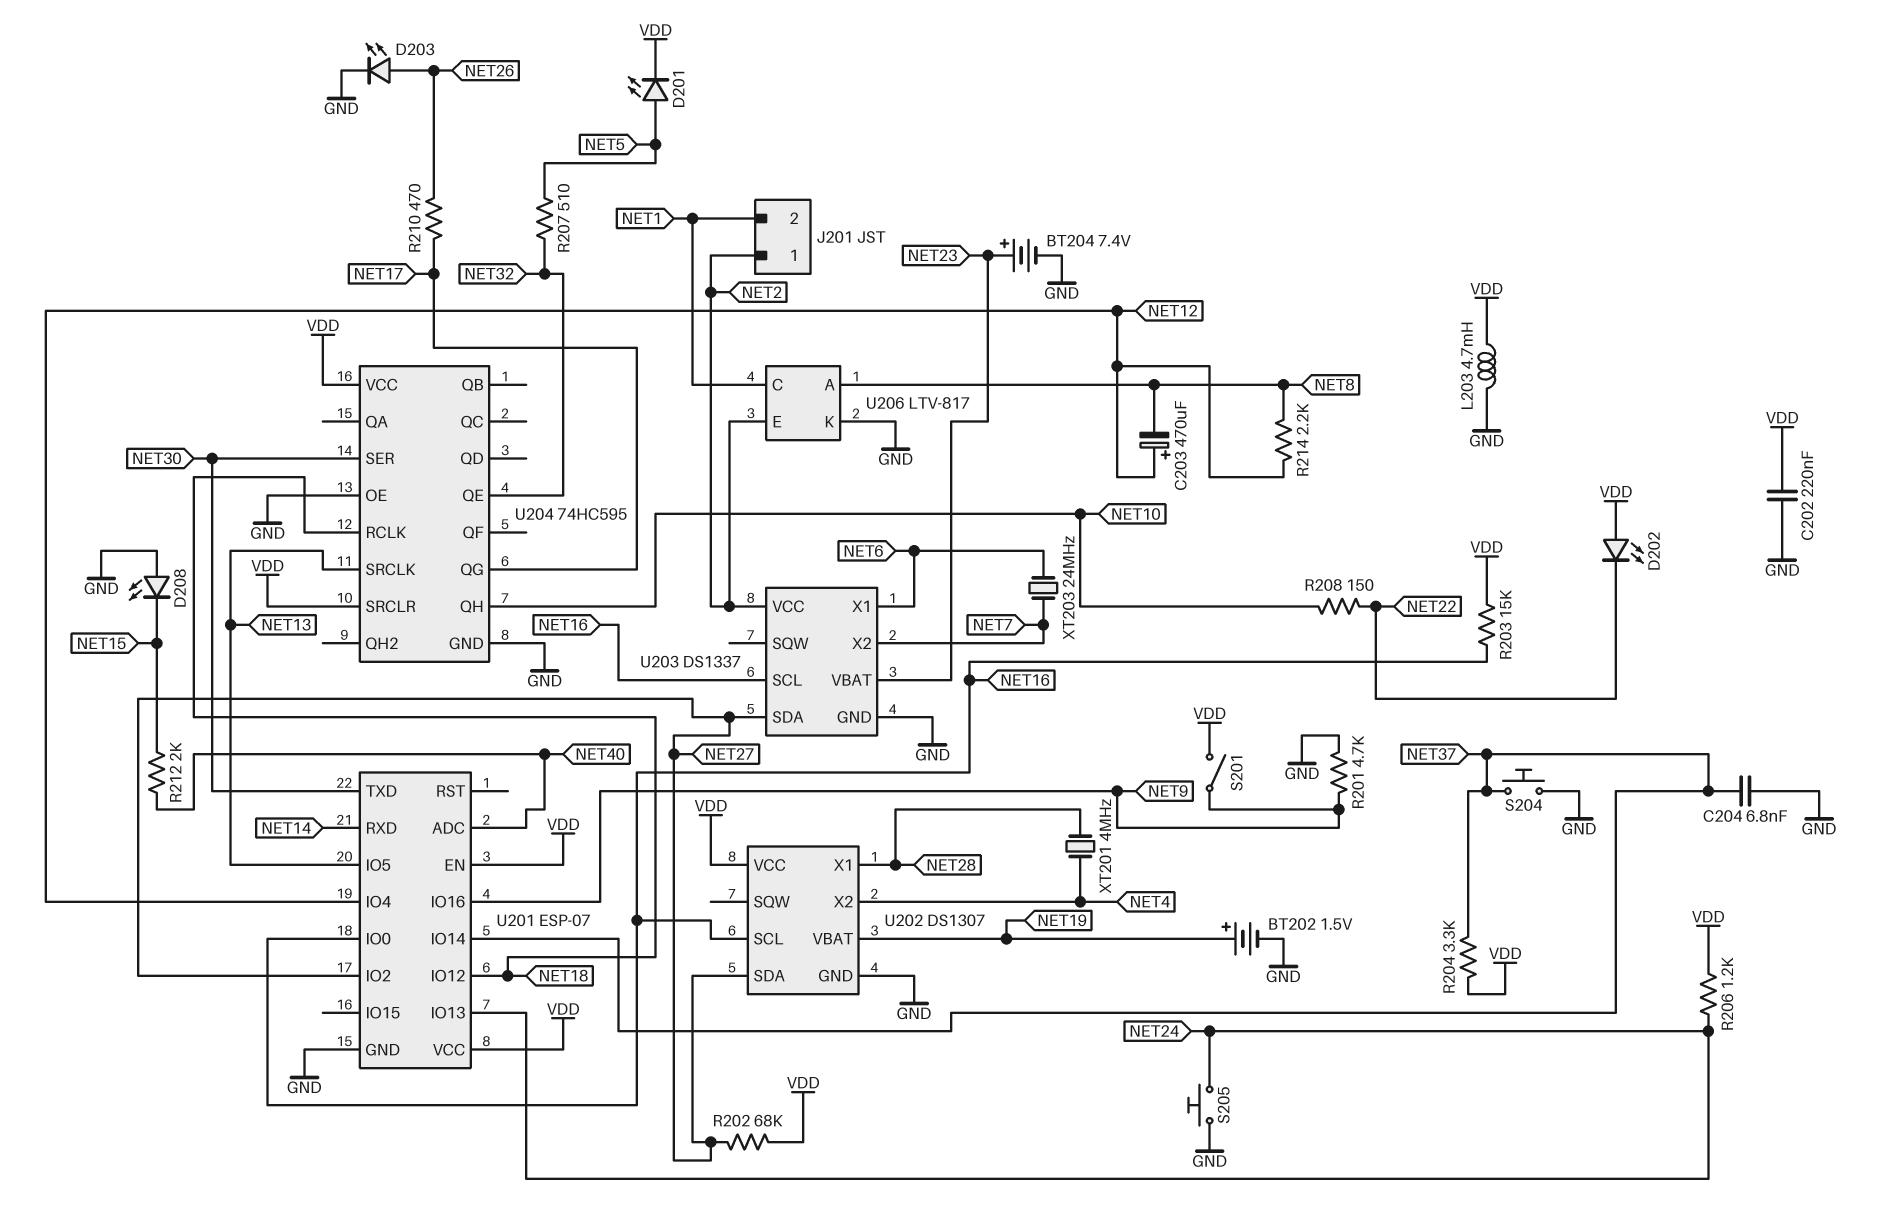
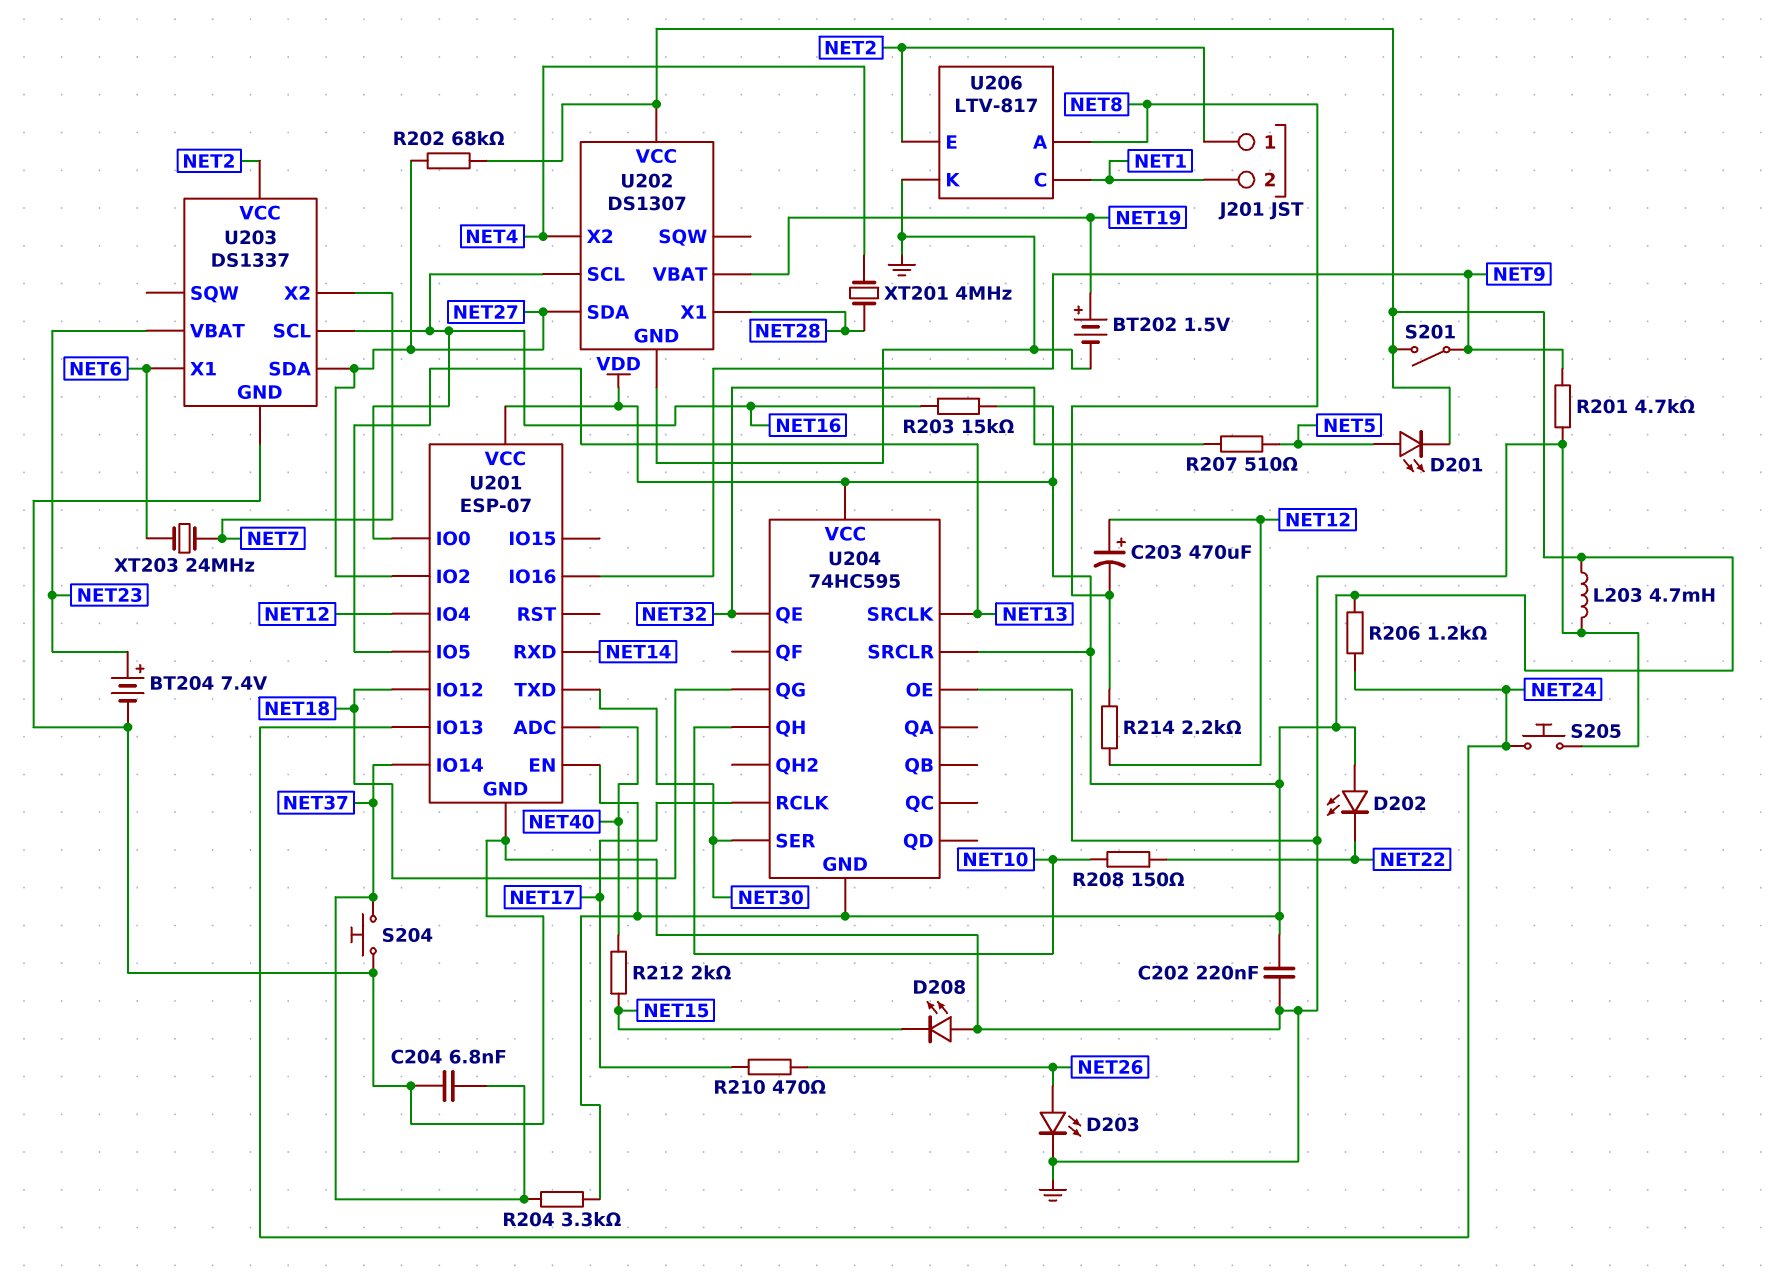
U204 pin GND: GND -> VDD
U204 pin QG: NET17 -> NET18
U204 pin RCLK: NET18 -> NET17

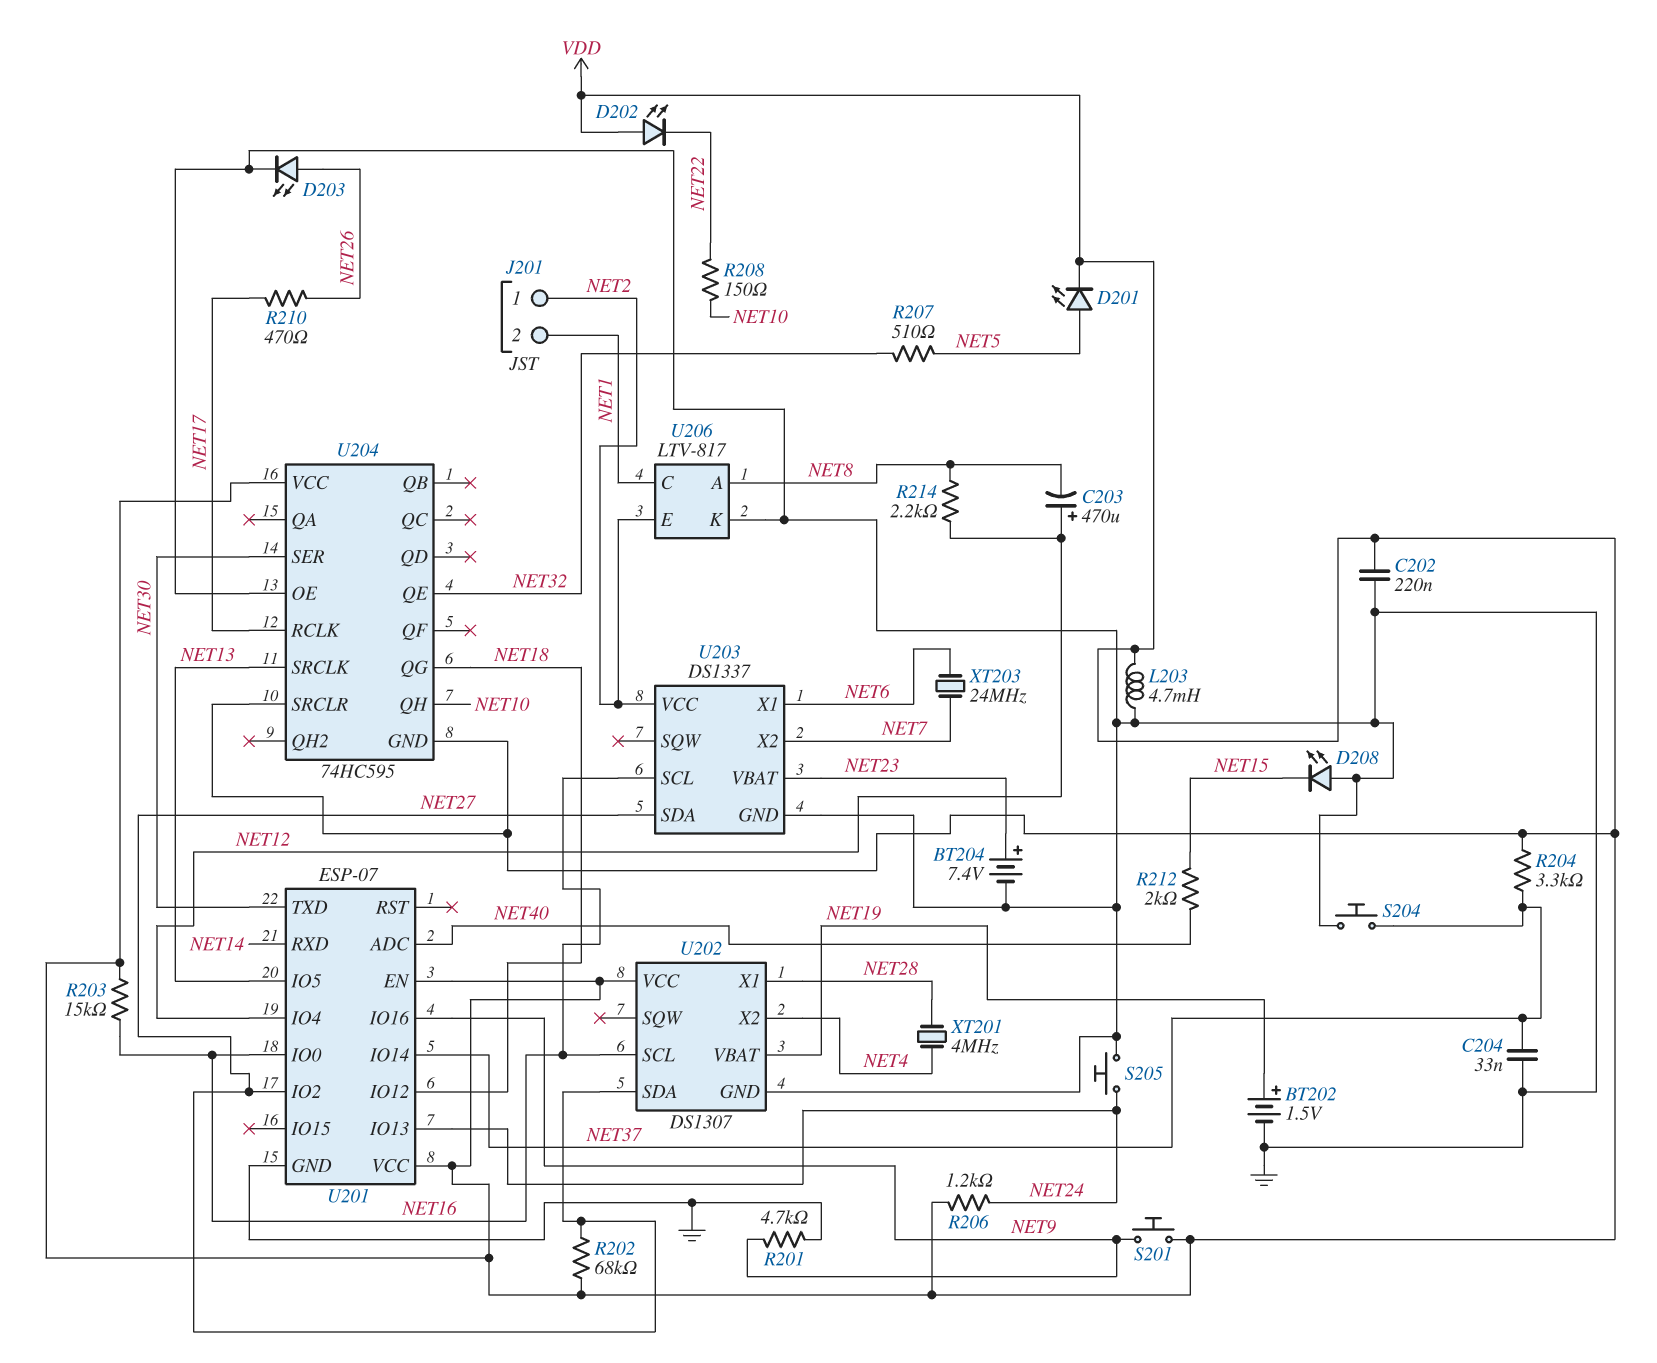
C204: 6.8nF (GND, NET37) -> 33nF (GND, NET37)
S201: switch (NET9, VDD) -> button (NET9, VDD)

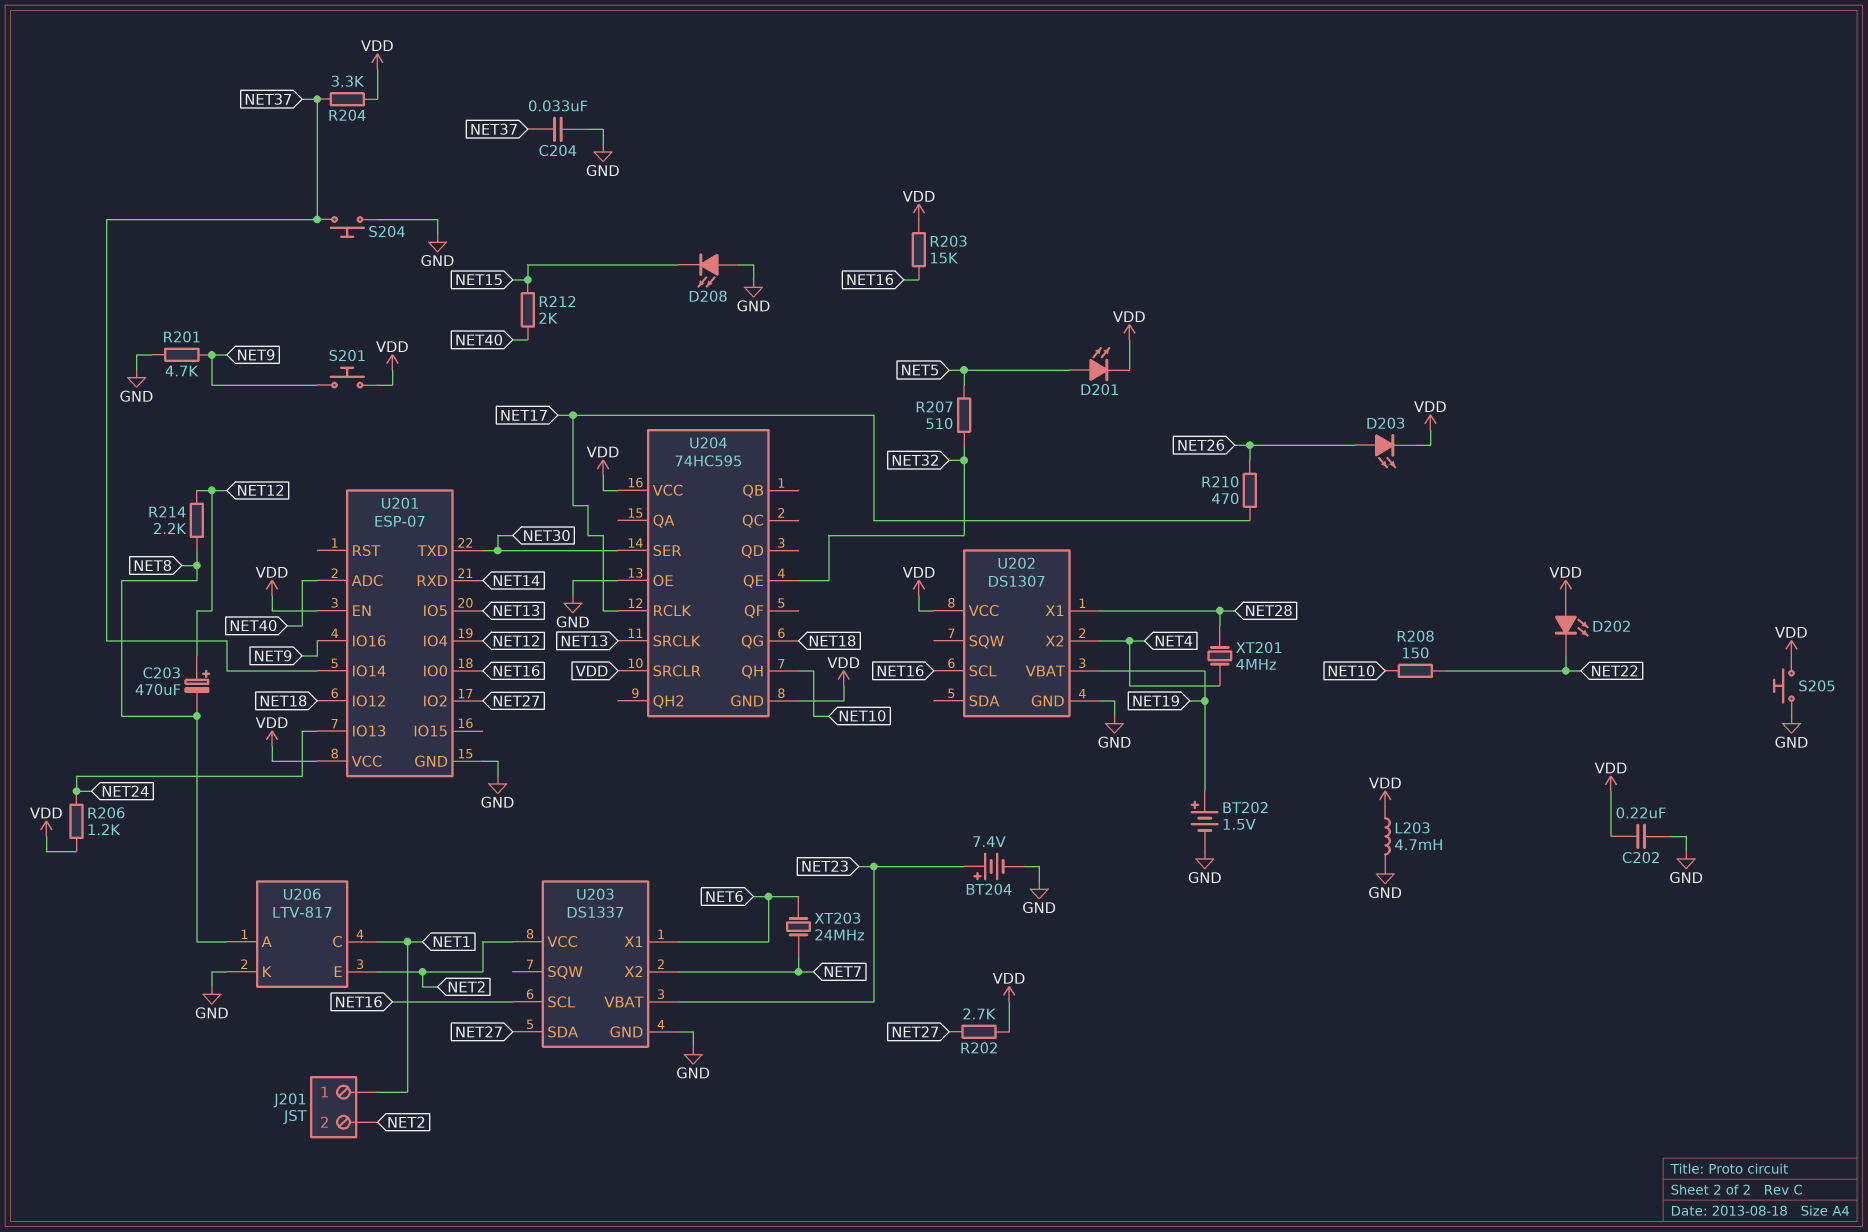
D203: LED (A NET26, K GND) -> LED (A NET26, K VDD)
J201 pin 1: NET2 -> NET1
J201 pin 2: NET1 -> NET2
R202: 68k (NET27, VDD) -> 2.7k (NET27, VDD)
S205: button (GND, NET24) -> button (GND, VDD)
U202 pin SDA: NET27 -> none

